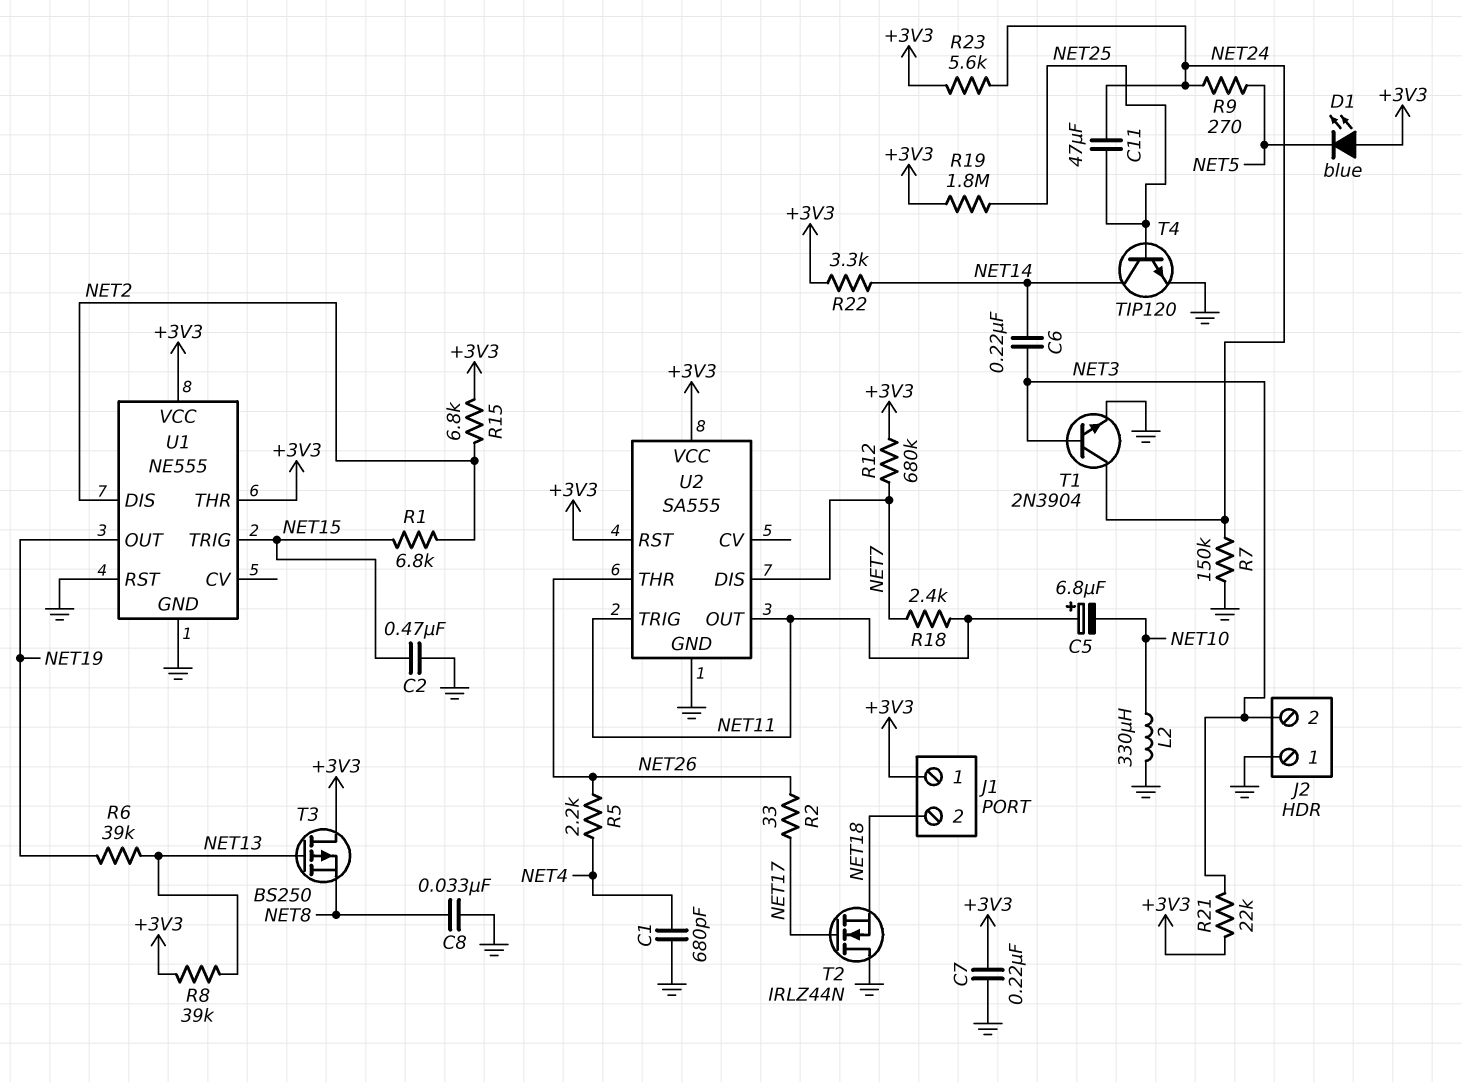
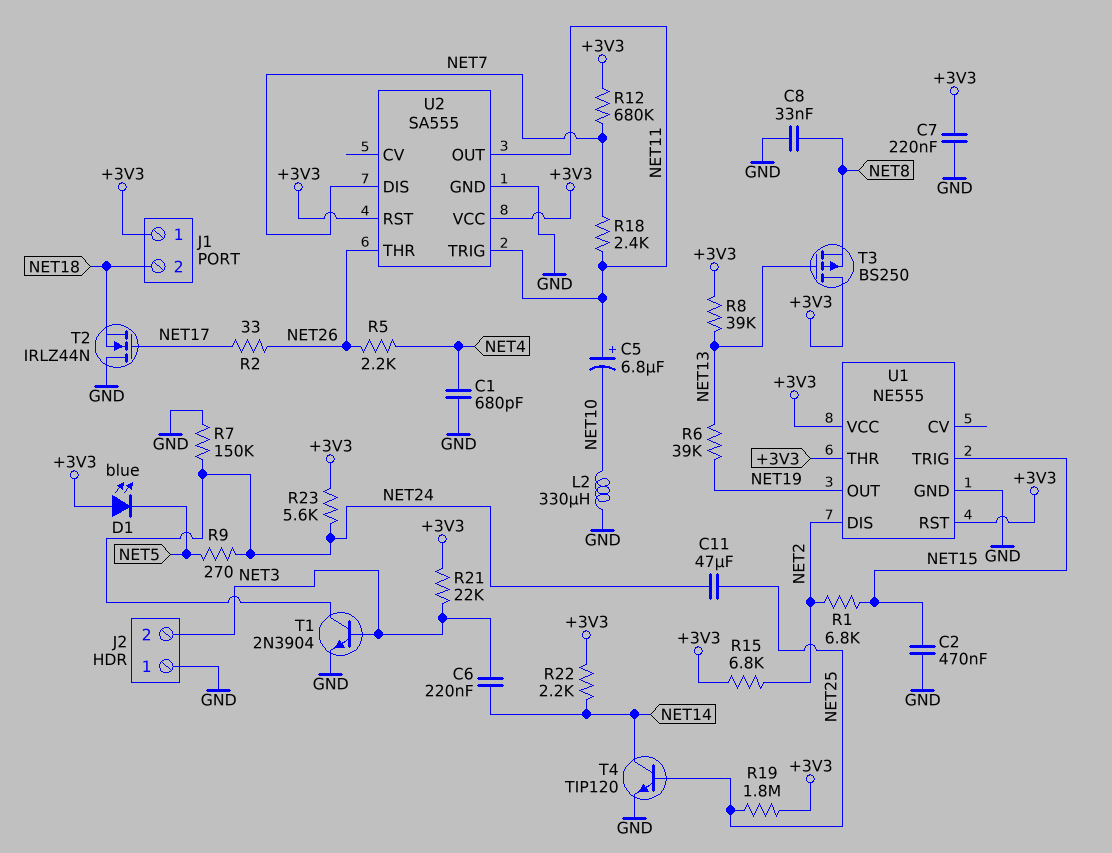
R22: 3.3k (+3V3, NET14) -> 2.2k (+3V3, NET14)
U1 pin RST: GND -> +3V3

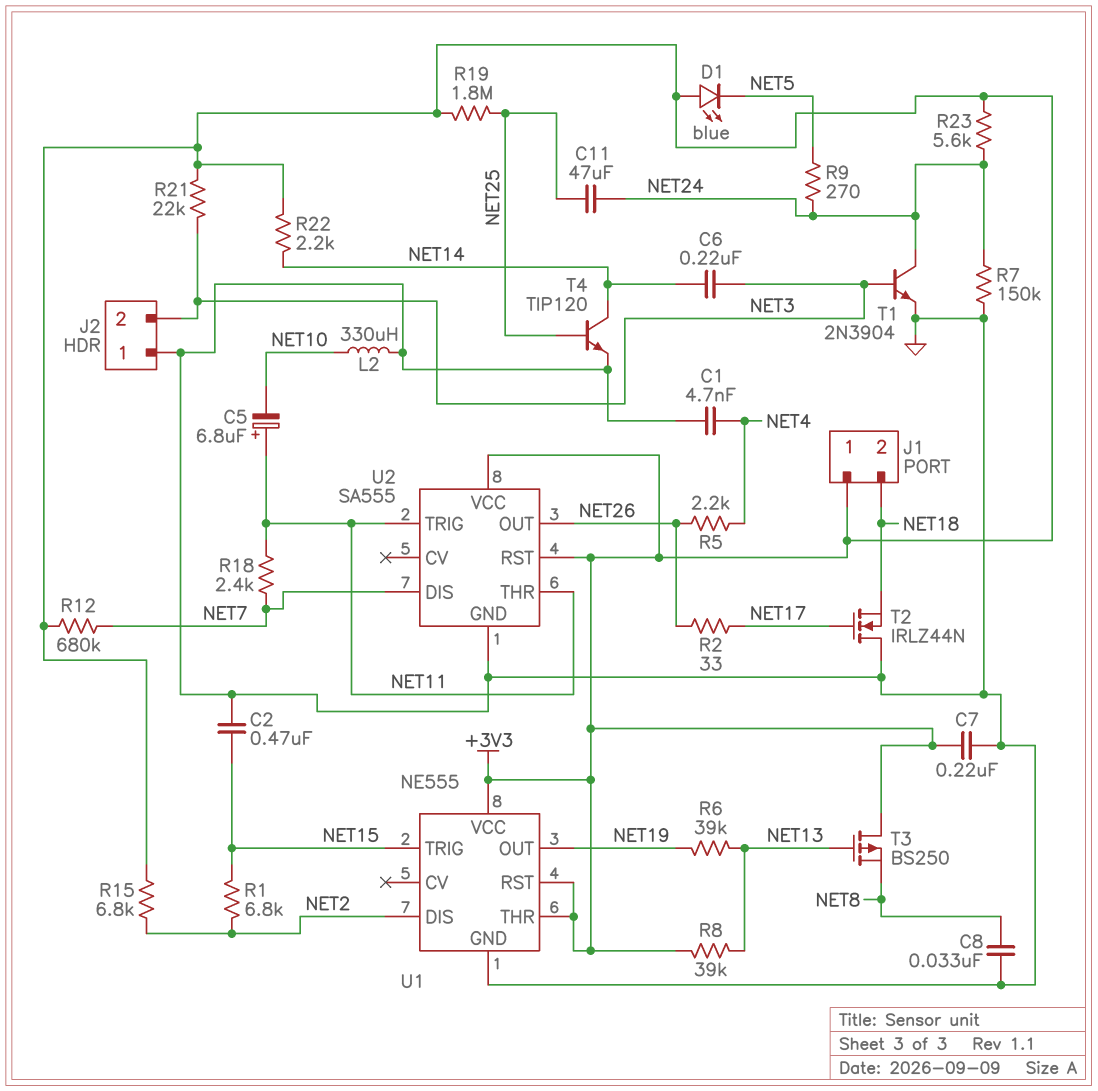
C1: 680pF (GND, NET4) -> 4.7nF (GND, NET4)
U2 pin OUT: NET11 -> NET26
U2 pin THR: NET26 -> NET11

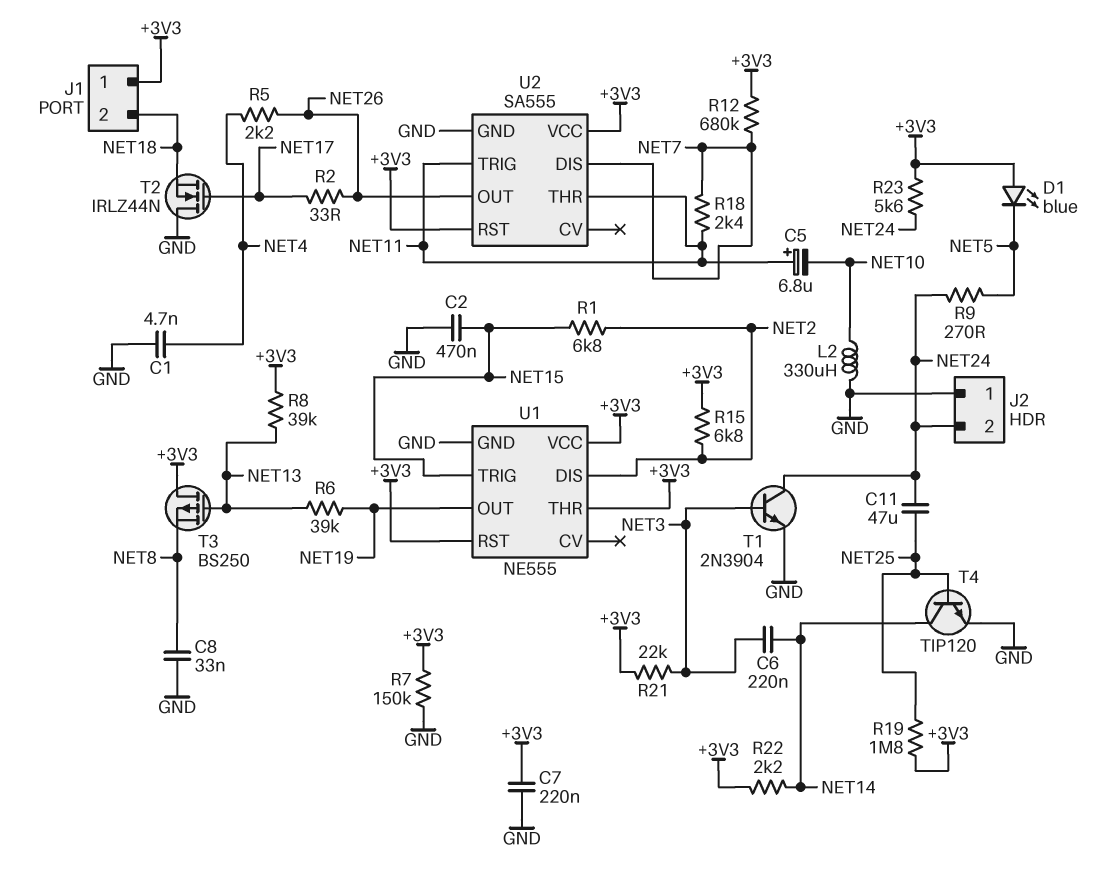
J2 pin 2: NET3 -> NET24
R7: 150k (GND, NET24) -> 150k (+3V3, GND)

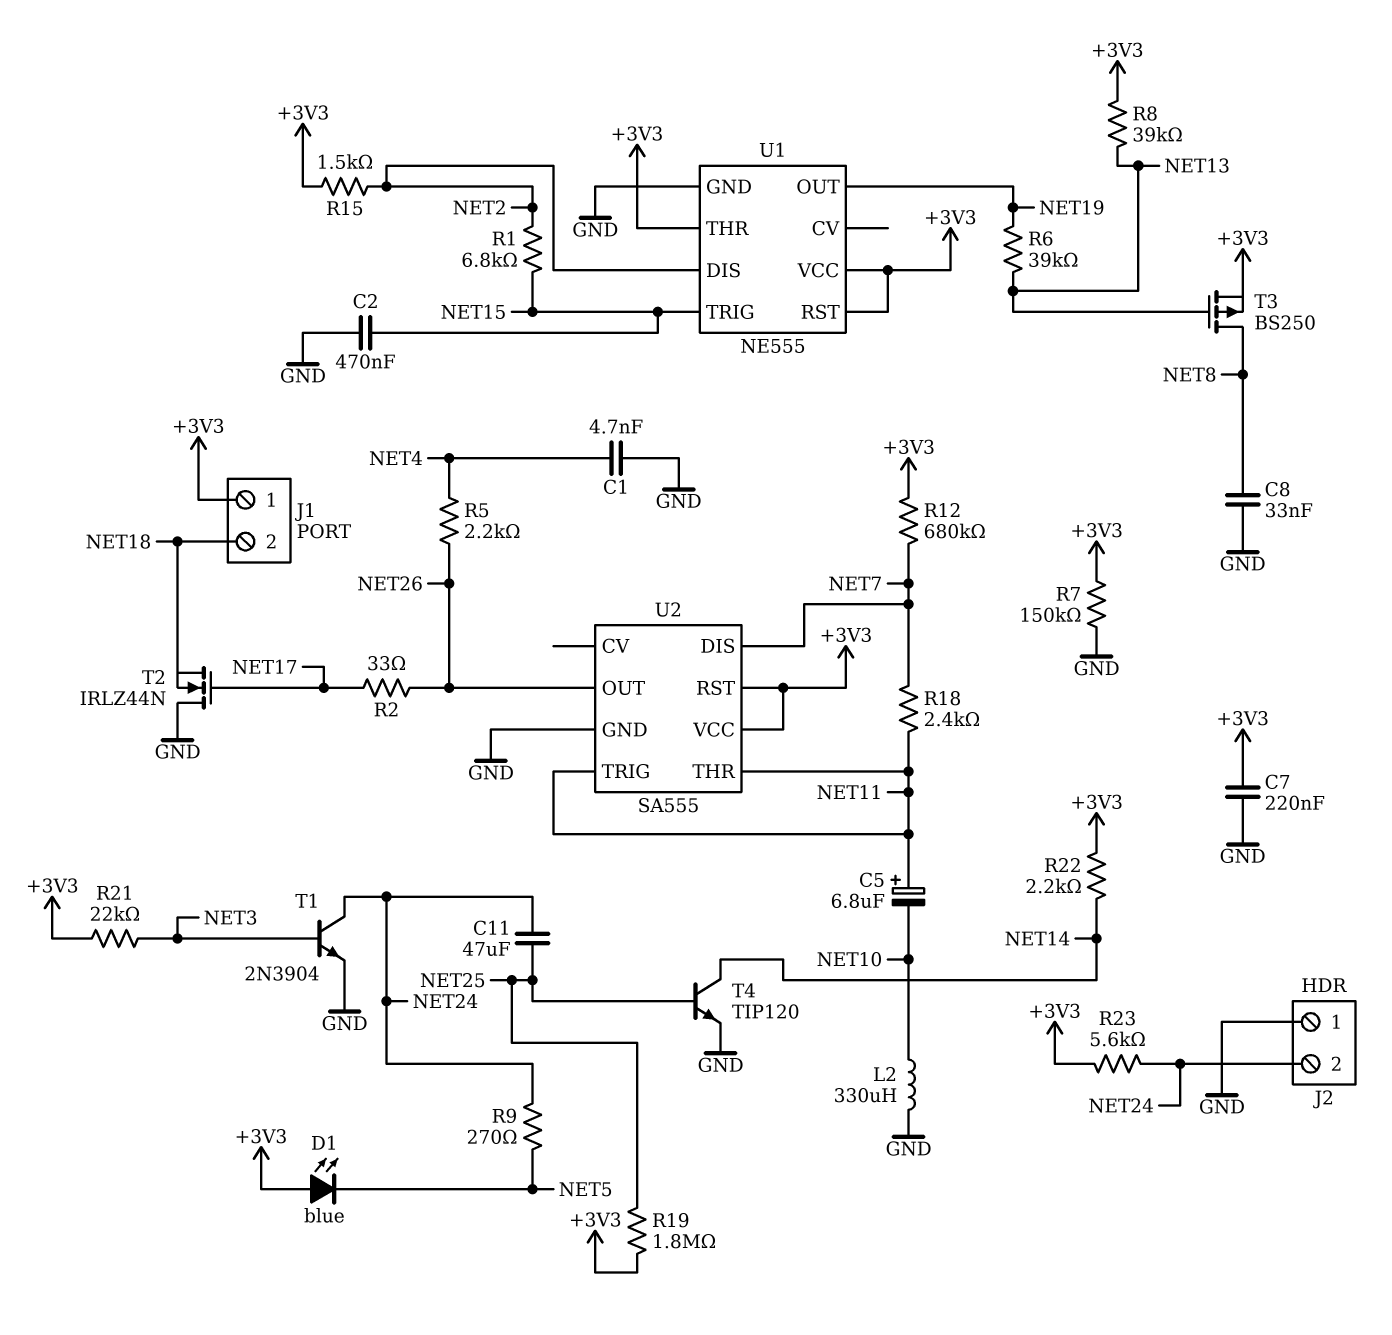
C6: 220nF (NET3, NET14) -> none
R15: 6.8k (+3V3, NET2) -> 1.5k (+3V3, NET2)
T3: PMOS BS250 (G NET13, D +3V3, S NET8) -> PMOS BS250 (G NET13, D NET8, S +3V3)

